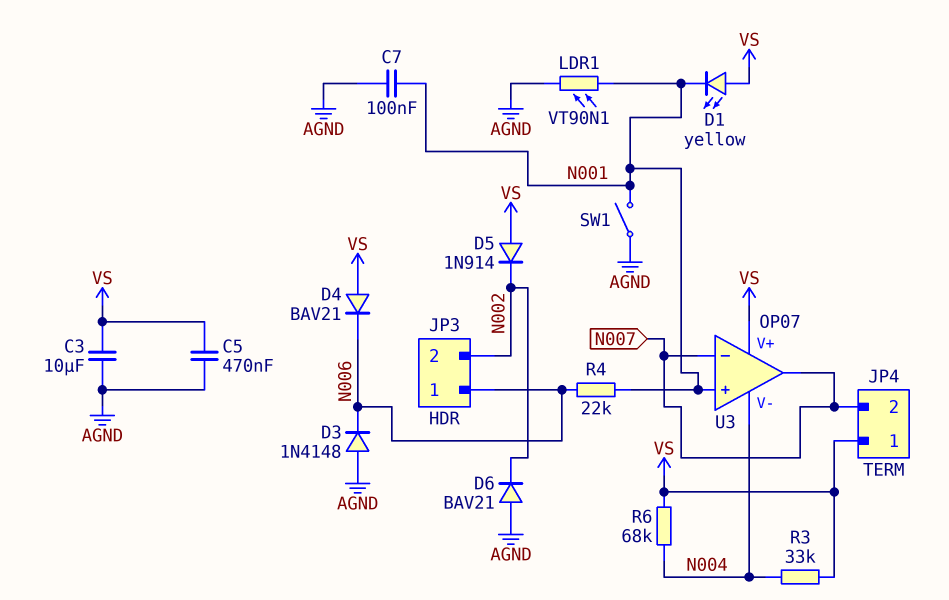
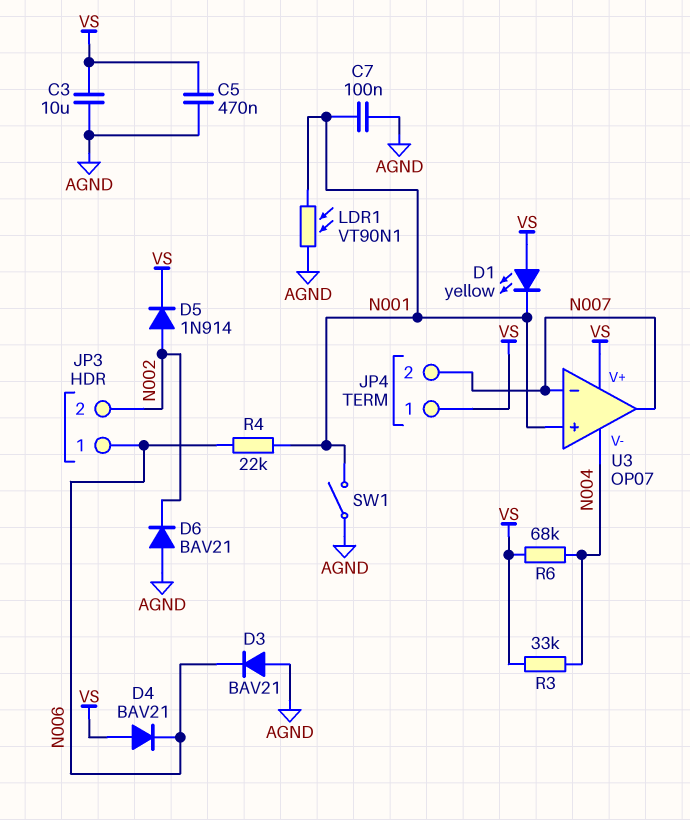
D3: diode 1N4148 (A AGND, K N006) -> diode BAV21 (A AGND, K N006)
D5: diode 1N914 (A VS, K N002) -> diode 1N914 (A N002, K VS)

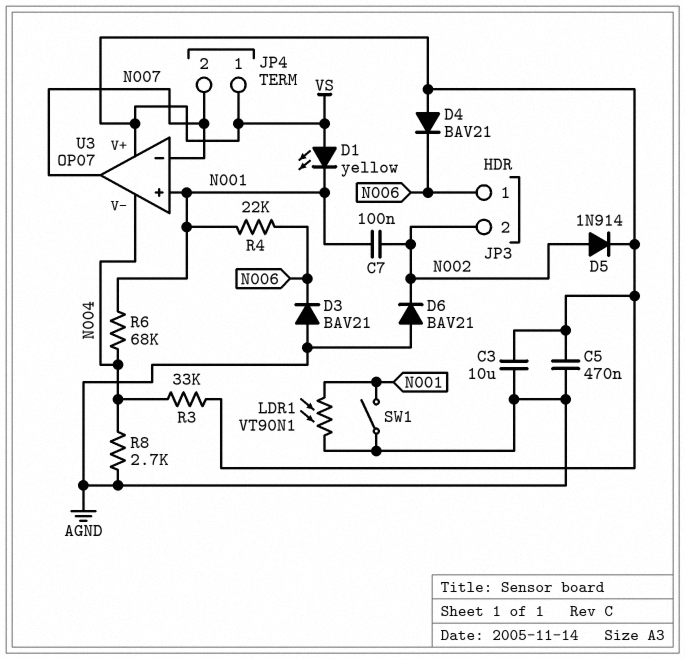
C7: 100nF (AGND, N001) -> 100nF (N001, N002)
R6: 68k (N004, VS) -> 68k (N001, N004)
R8: none -> 2.7k (AGND, N004)

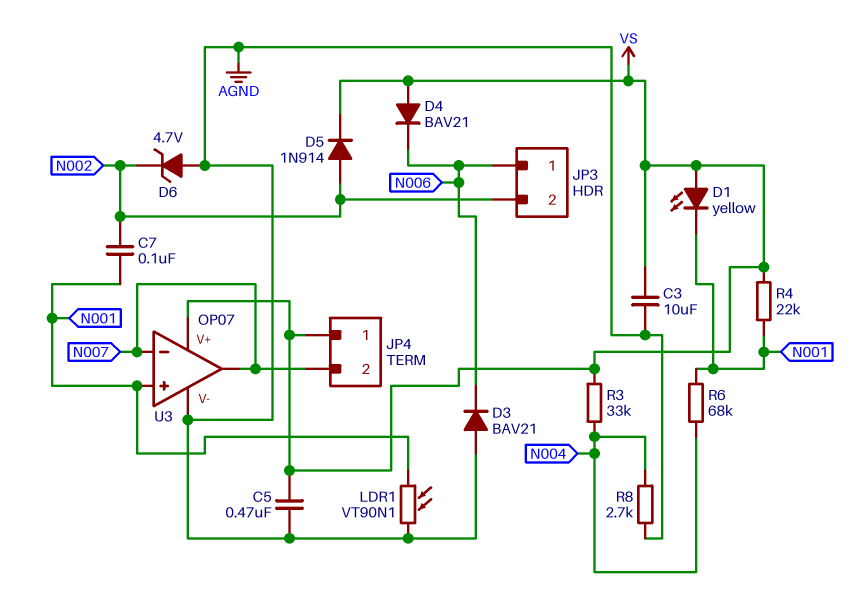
D6: diode BAV21 (A AGND, K N002) -> zener 4.7V (A AGND, K N002)
R4: 22k (N001, N006) -> 22k (N001, VS)
SW1: switch (AGND, N001) -> none
U3 pin V-: N004 -> AGND

